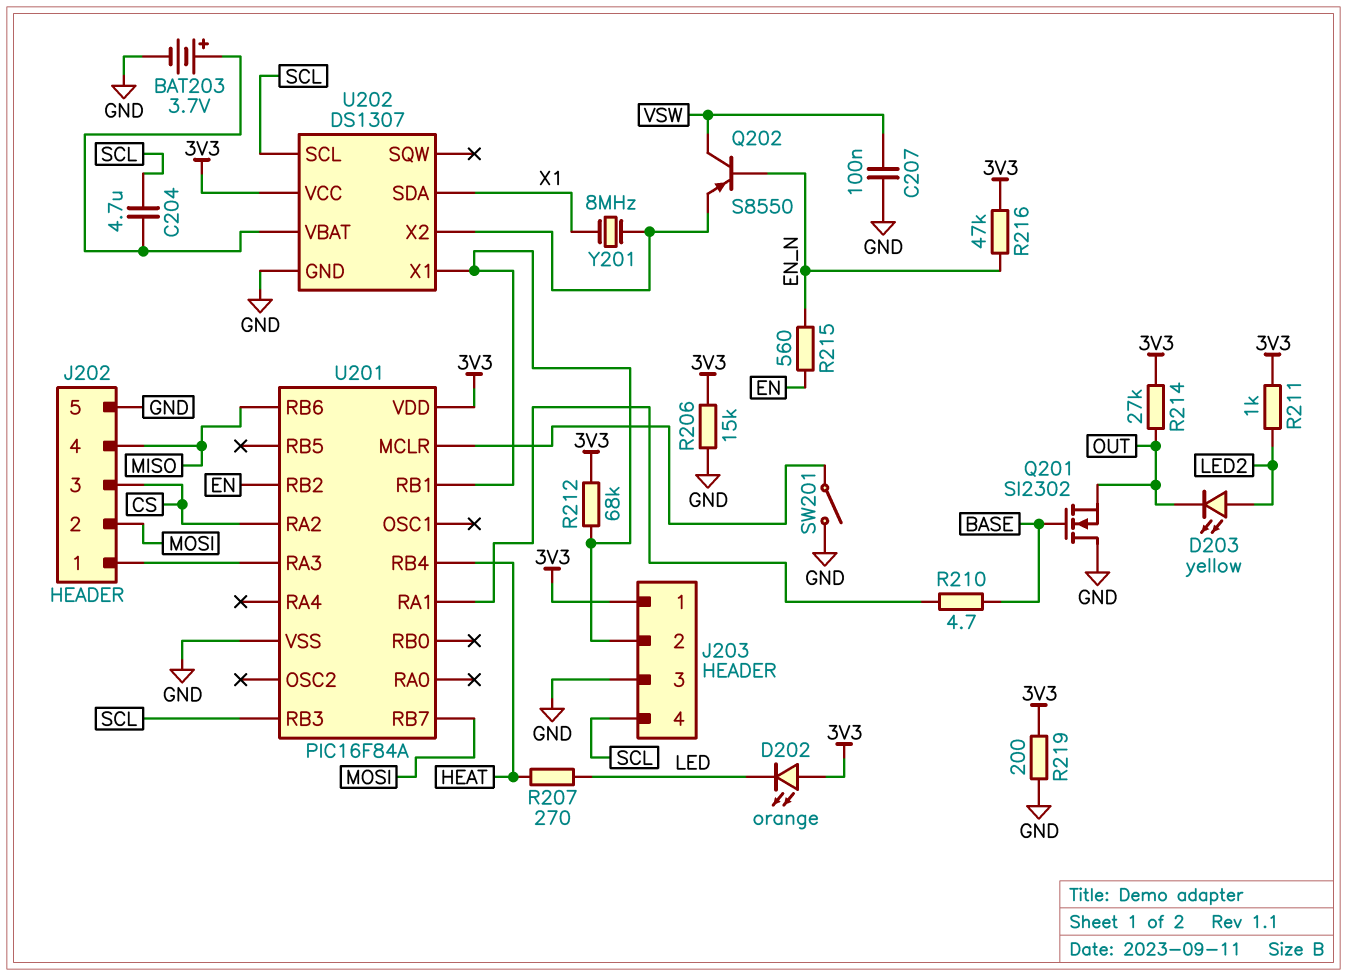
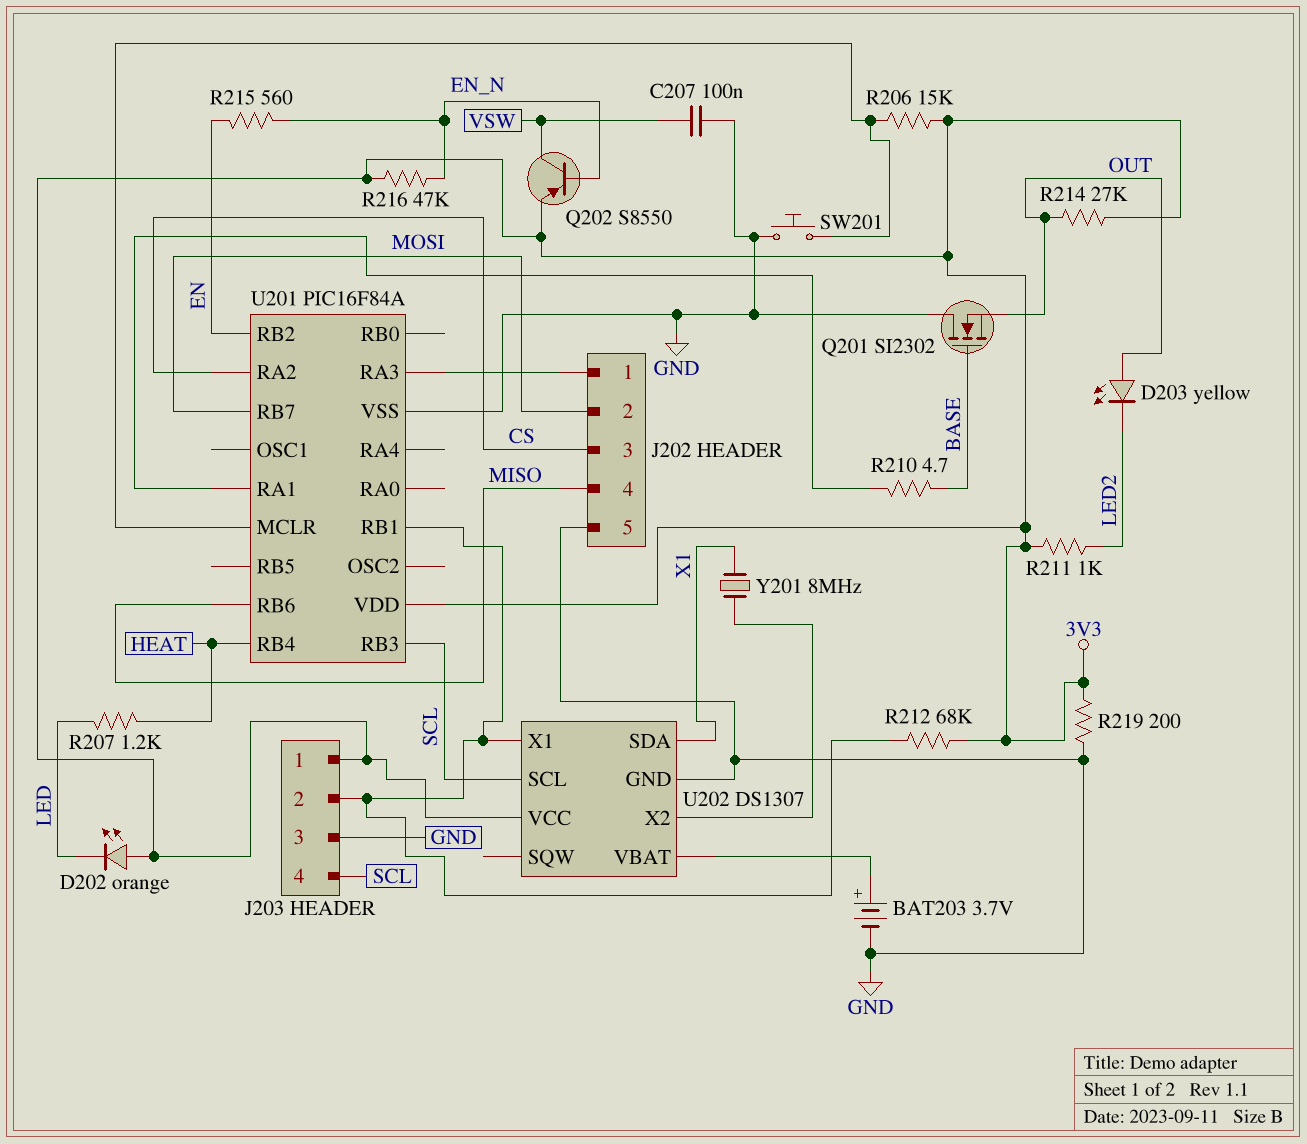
C204: 4.7uF (SCL, U202/VBAT) -> none
D203: LED yellow (A LED2, K OUT) -> LED yellow (A OUT, K LED2)
Q202: PNP S8550 (B EN_N, C VSW, E U202/X2) -> PNP S8550 (B EN_N, C VSW, E 3V3)
R206: 15k (3V3, GND) -> 15k (3V3, U201/MCLR)
R207: 270 (HEAT, LED) -> 1.2k (HEAT, LED)
SW201: switch (GND, U201/MCLR) -> button (GND, U201/MCLR)

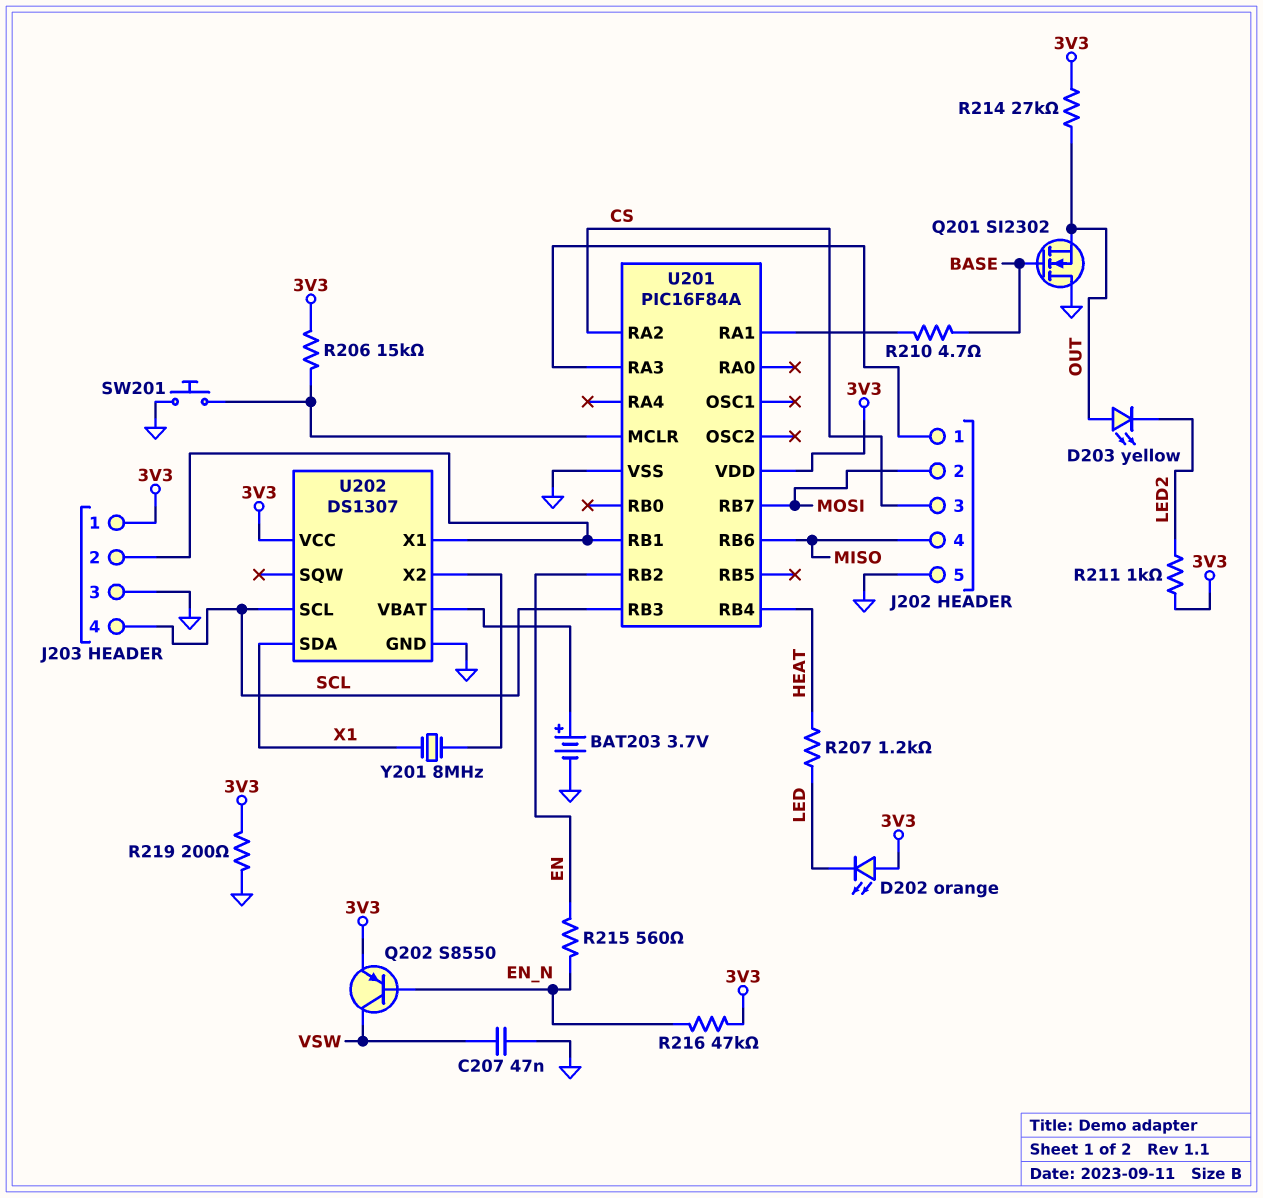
C207: 100nF (GND, VSW) -> 47nF (GND, VSW)
R212: 68k (3V3, J203/2) -> none

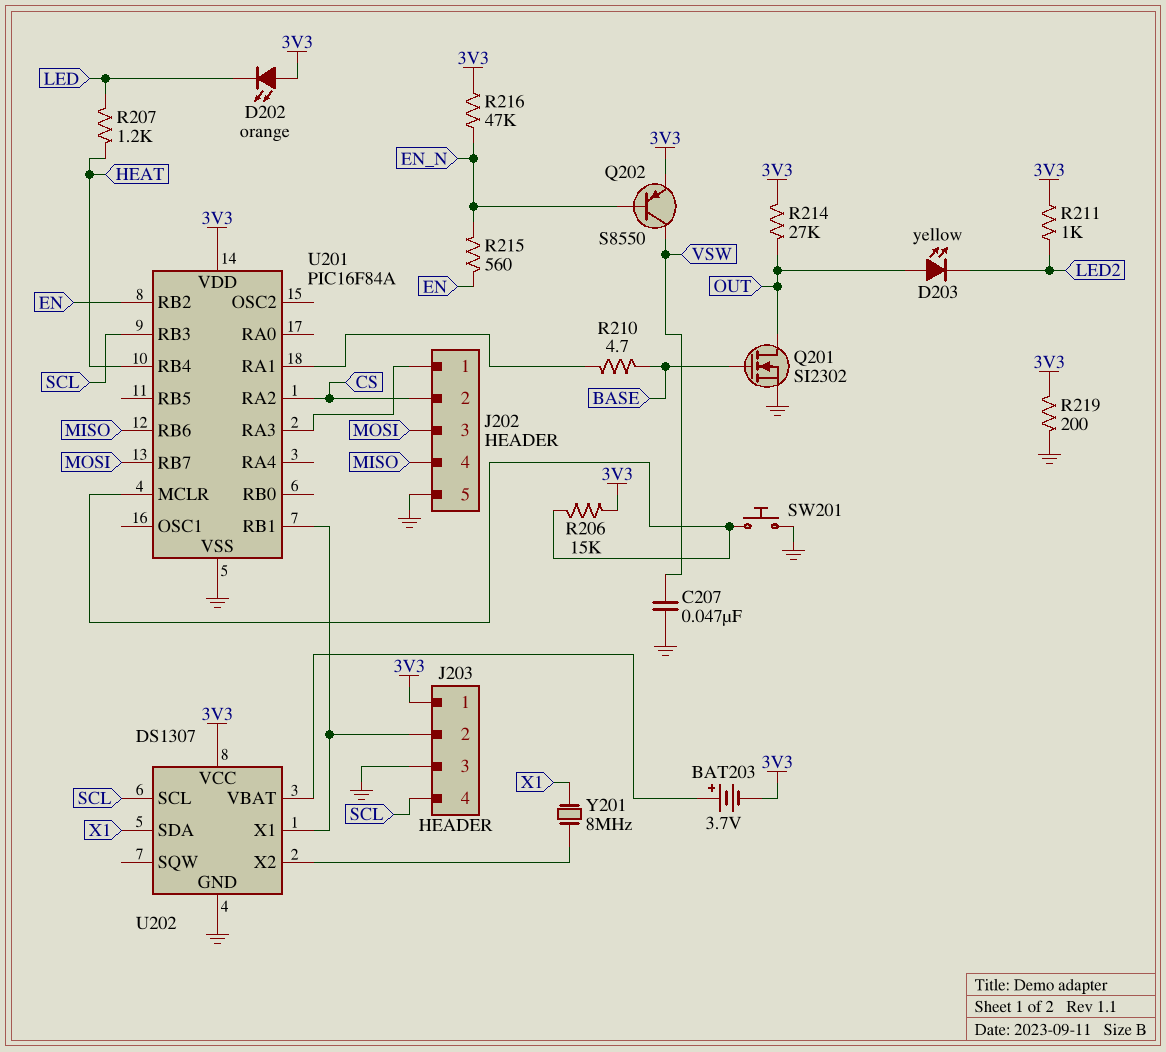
BAT203: 3.7V (plus U202/VBAT, minus GND) -> 3.7V (plus U202/VBAT, minus 3V3)
J202 pin 2: MOSI -> CS
J202 pin 3: CS -> MOSI
Q201: NMOS SI2302 (G BASE, D GND, S OUT) -> NMOS SI2302 (G BASE, D OUT, S GND)

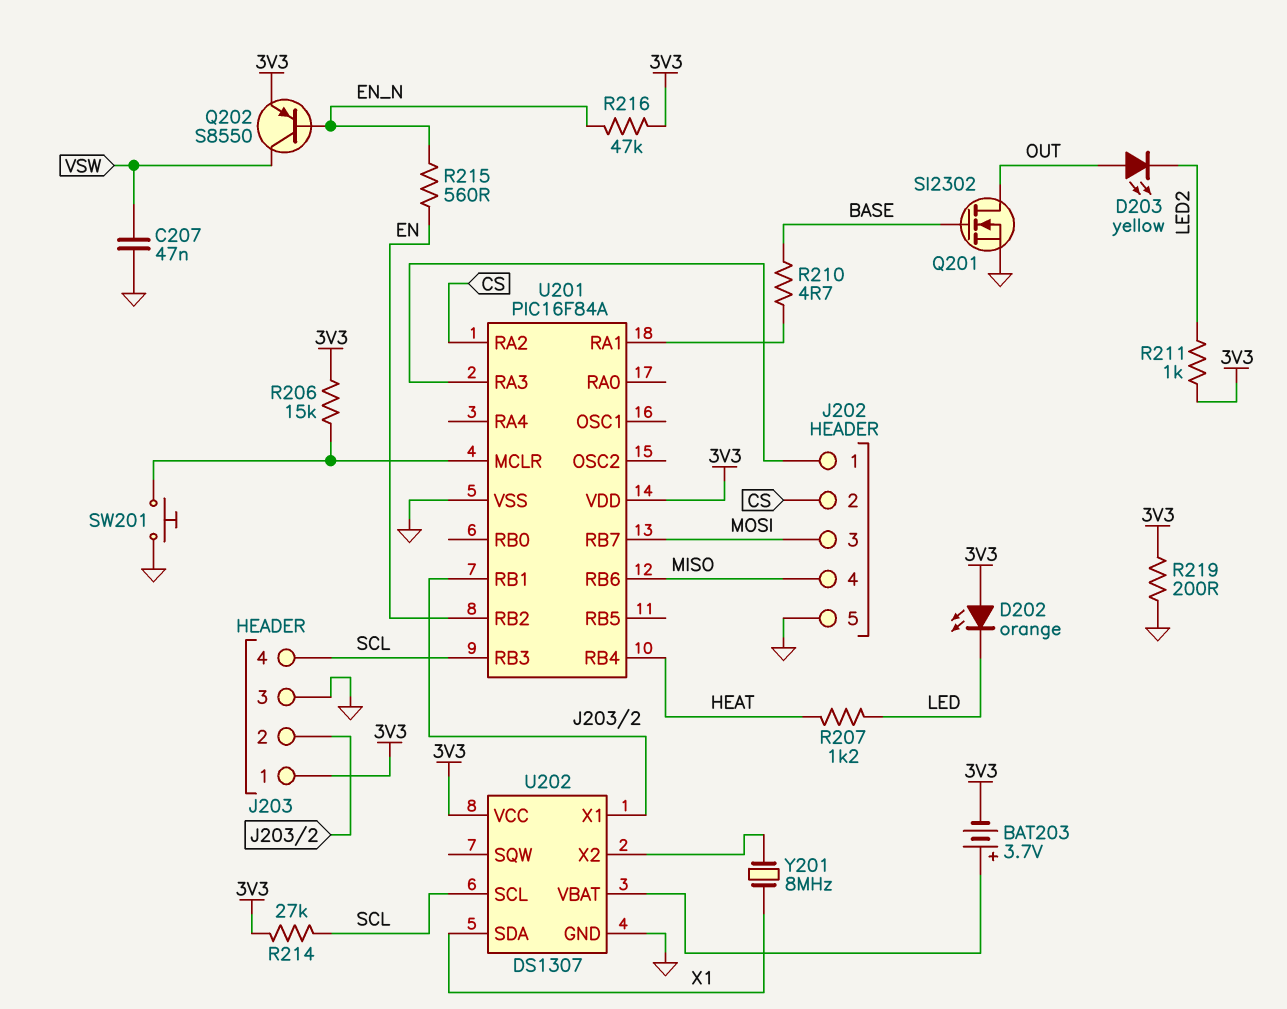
R214: 27k (3V3, OUT) -> 27k (3V3, SCL)

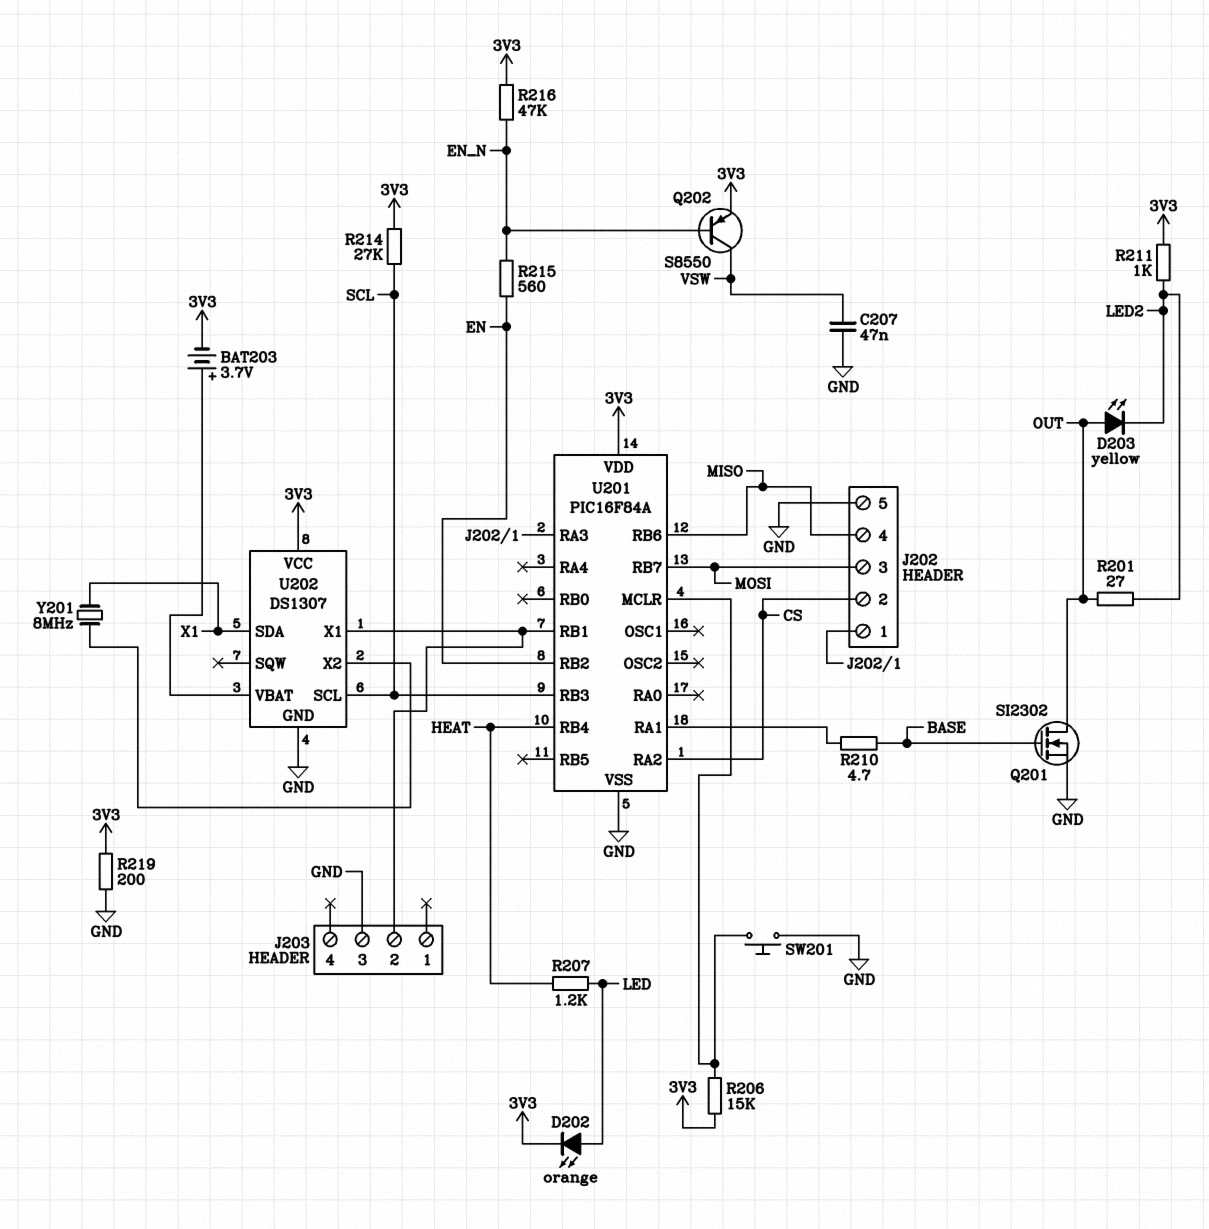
D202: LED orange (A 3V3, K LED) -> LED orange (A LED, K 3V3)
J203 pin 1: 3V3 -> none
J203 pin 4: SCL -> none
R201: none -> 27 (LED2, OUT)

